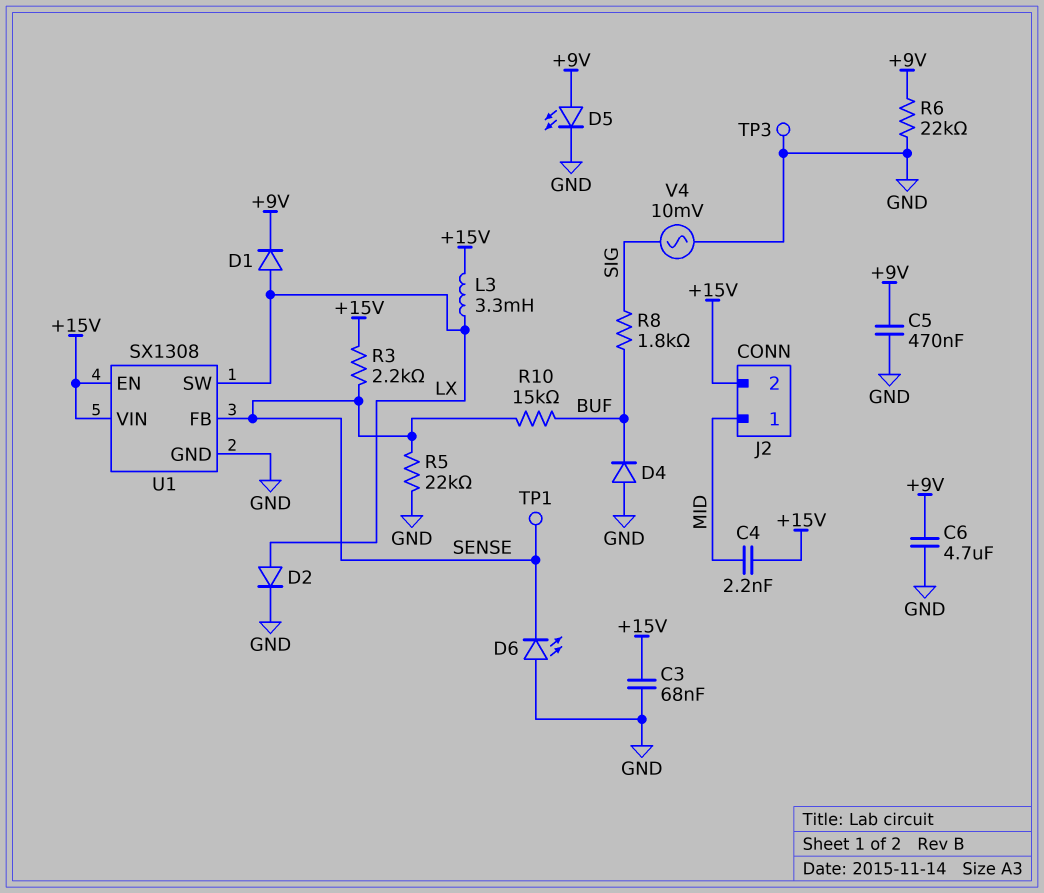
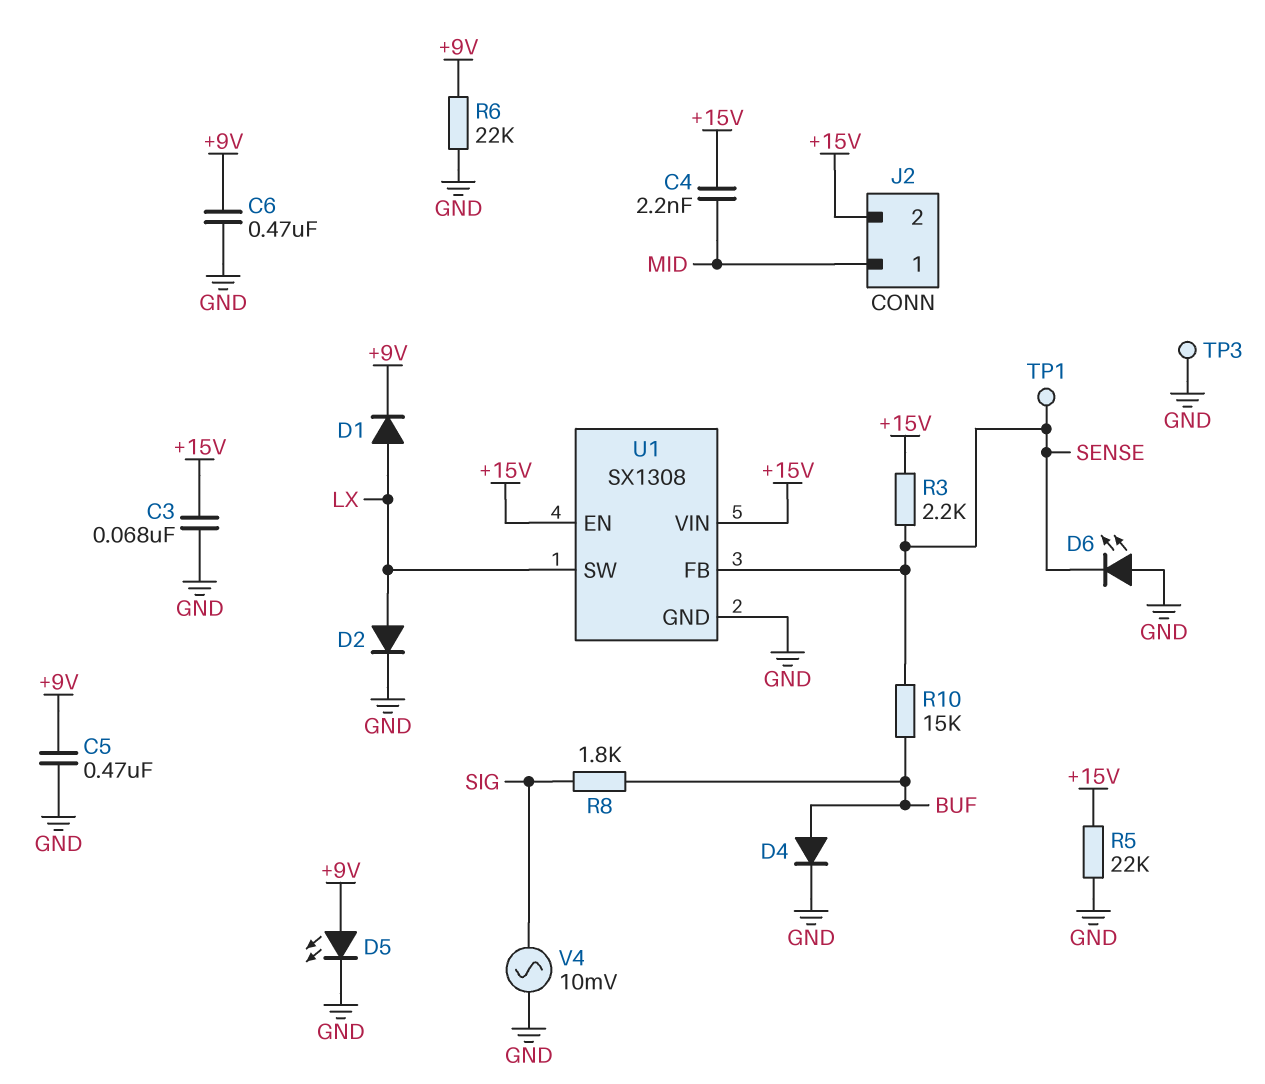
C6: 4.7uF (+9V, GND) -> 470nF (+9V, GND)
D4: diode (A GND, K BUF) -> diode (A BUF, K GND)
L3: 3.3mH (+15V, LX) -> none
R5: 22k (GND, SENSE) -> 22k (+15V, GND)

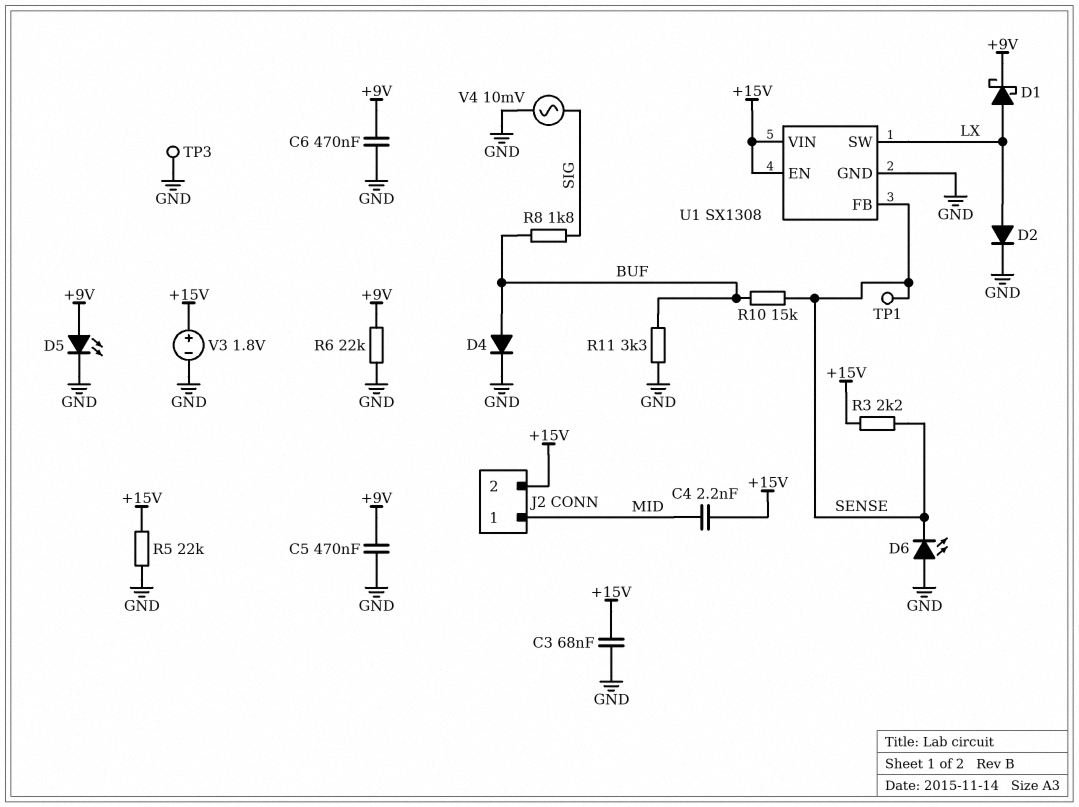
D1: diode (A LX, K +9V) -> schottky (A LX, K +9V)
R11: none -> 3.3k (BUF, GND)
V3: none -> 1.8V (plus +15V, minus GND)

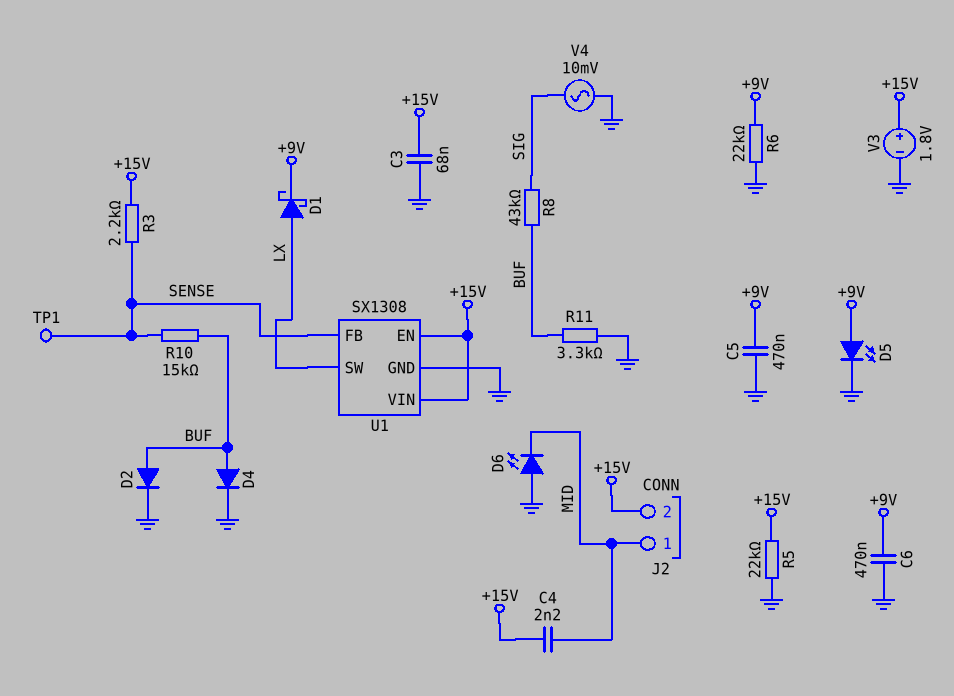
D2: diode (A LX, K GND) -> diode (A BUF, K GND)
D6: LED (A GND, K SENSE) -> LED (A GND, K MID)
R8: 1.8k (BUF, SIG) -> 43k (BUF, SIG)
TP3: test point (GND) -> none

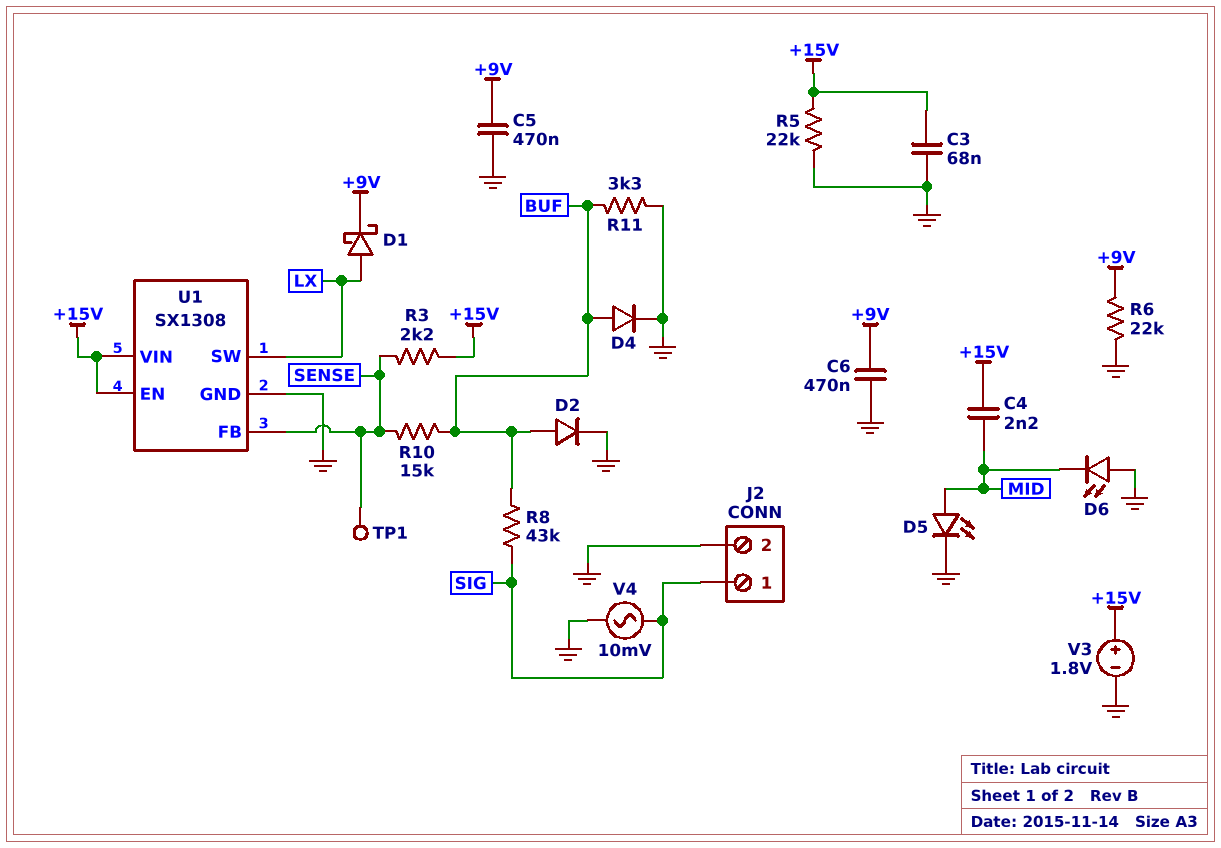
D5: LED (A +9V, K GND) -> LED (A MID, K GND)
J2 pin 1: MID -> SIG
J2 pin 2: +15V -> GND

